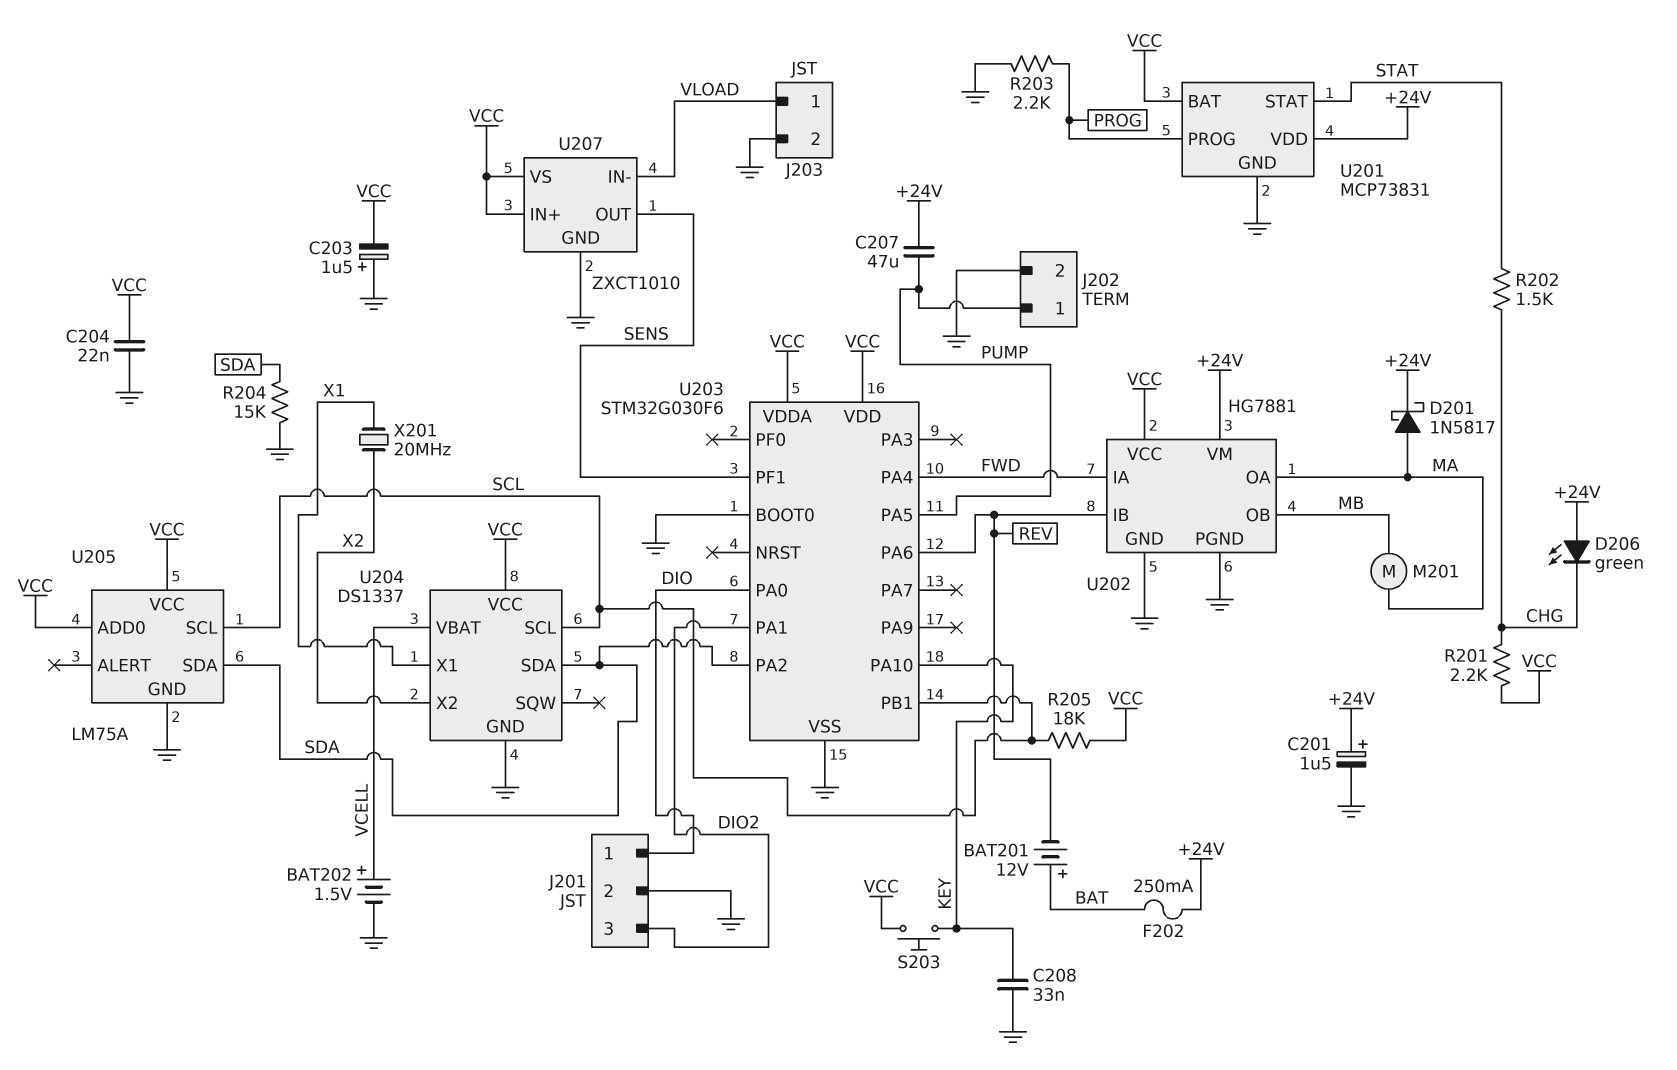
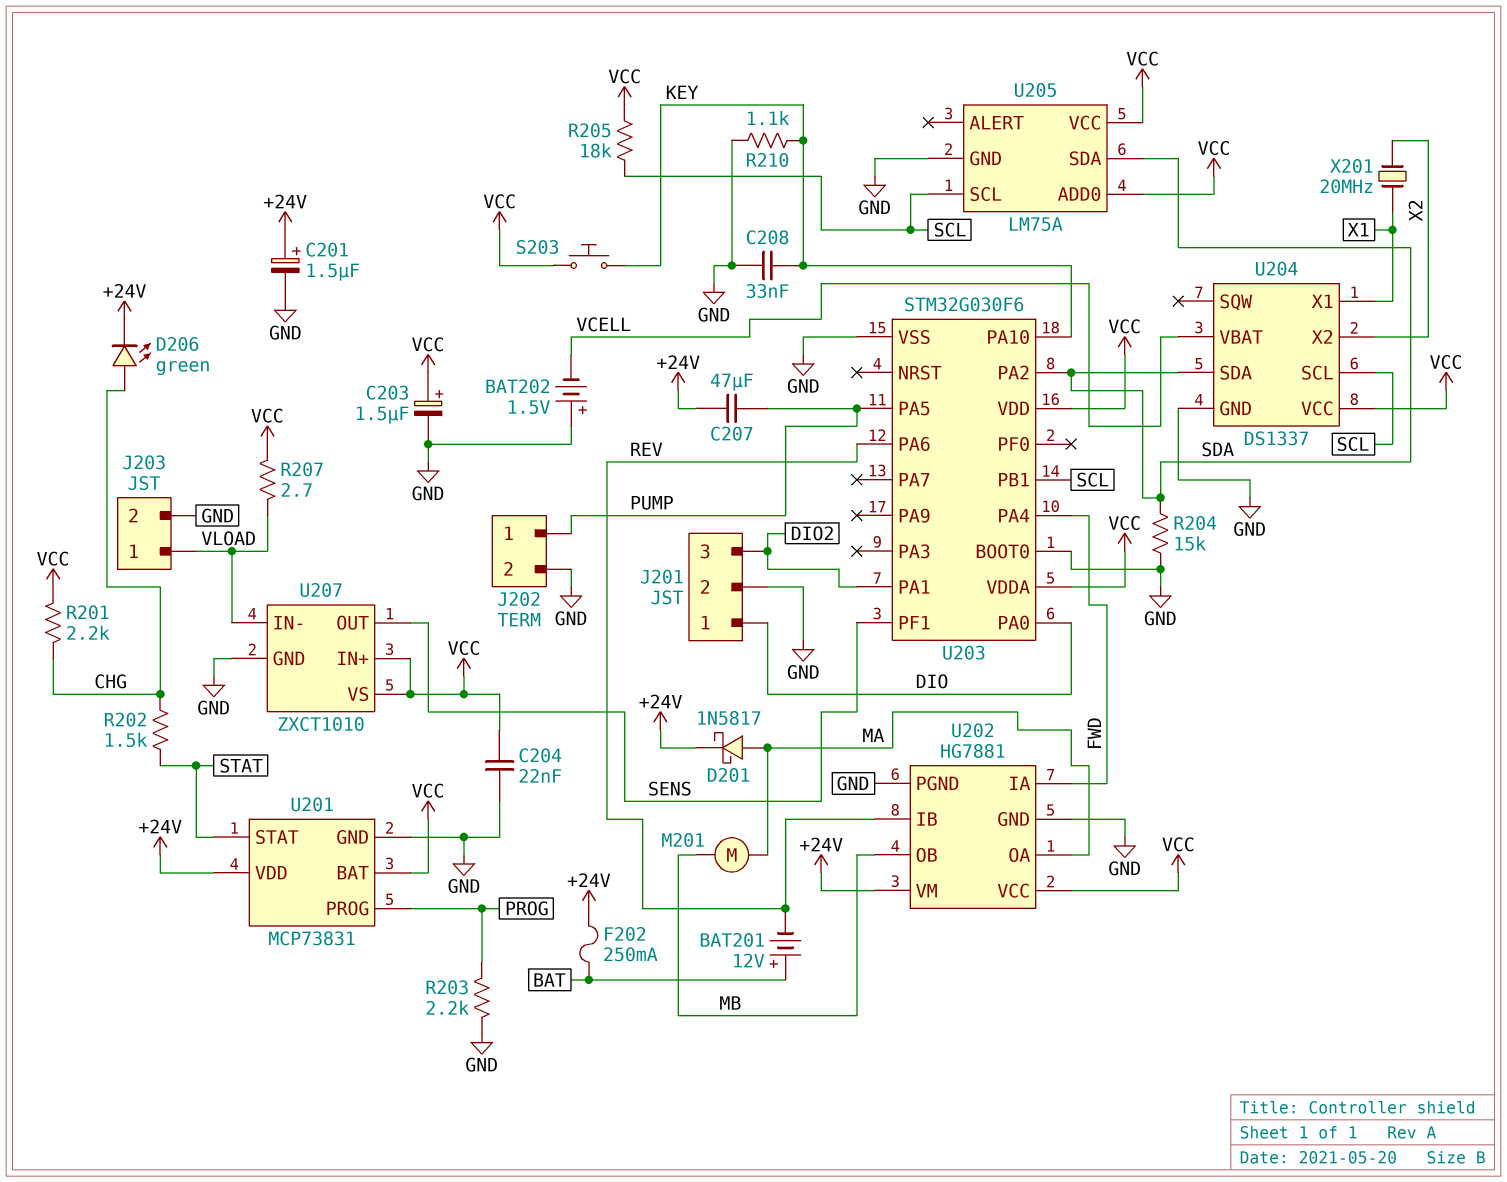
BAT202: 1.5V (plus VCELL, minus GND) -> 1.5V (plus GND, minus VCELL)
C203: 1.5uF (plus GND, minus VCC) -> 1.5uF (plus VCC, minus GND)
D206: LED green (A +24V, K CHG) -> LED green (A CHG, K +24V)
R207: none -> 2.7 (VCC, VLOAD)
R210: none -> 1.1k (GND, KEY)

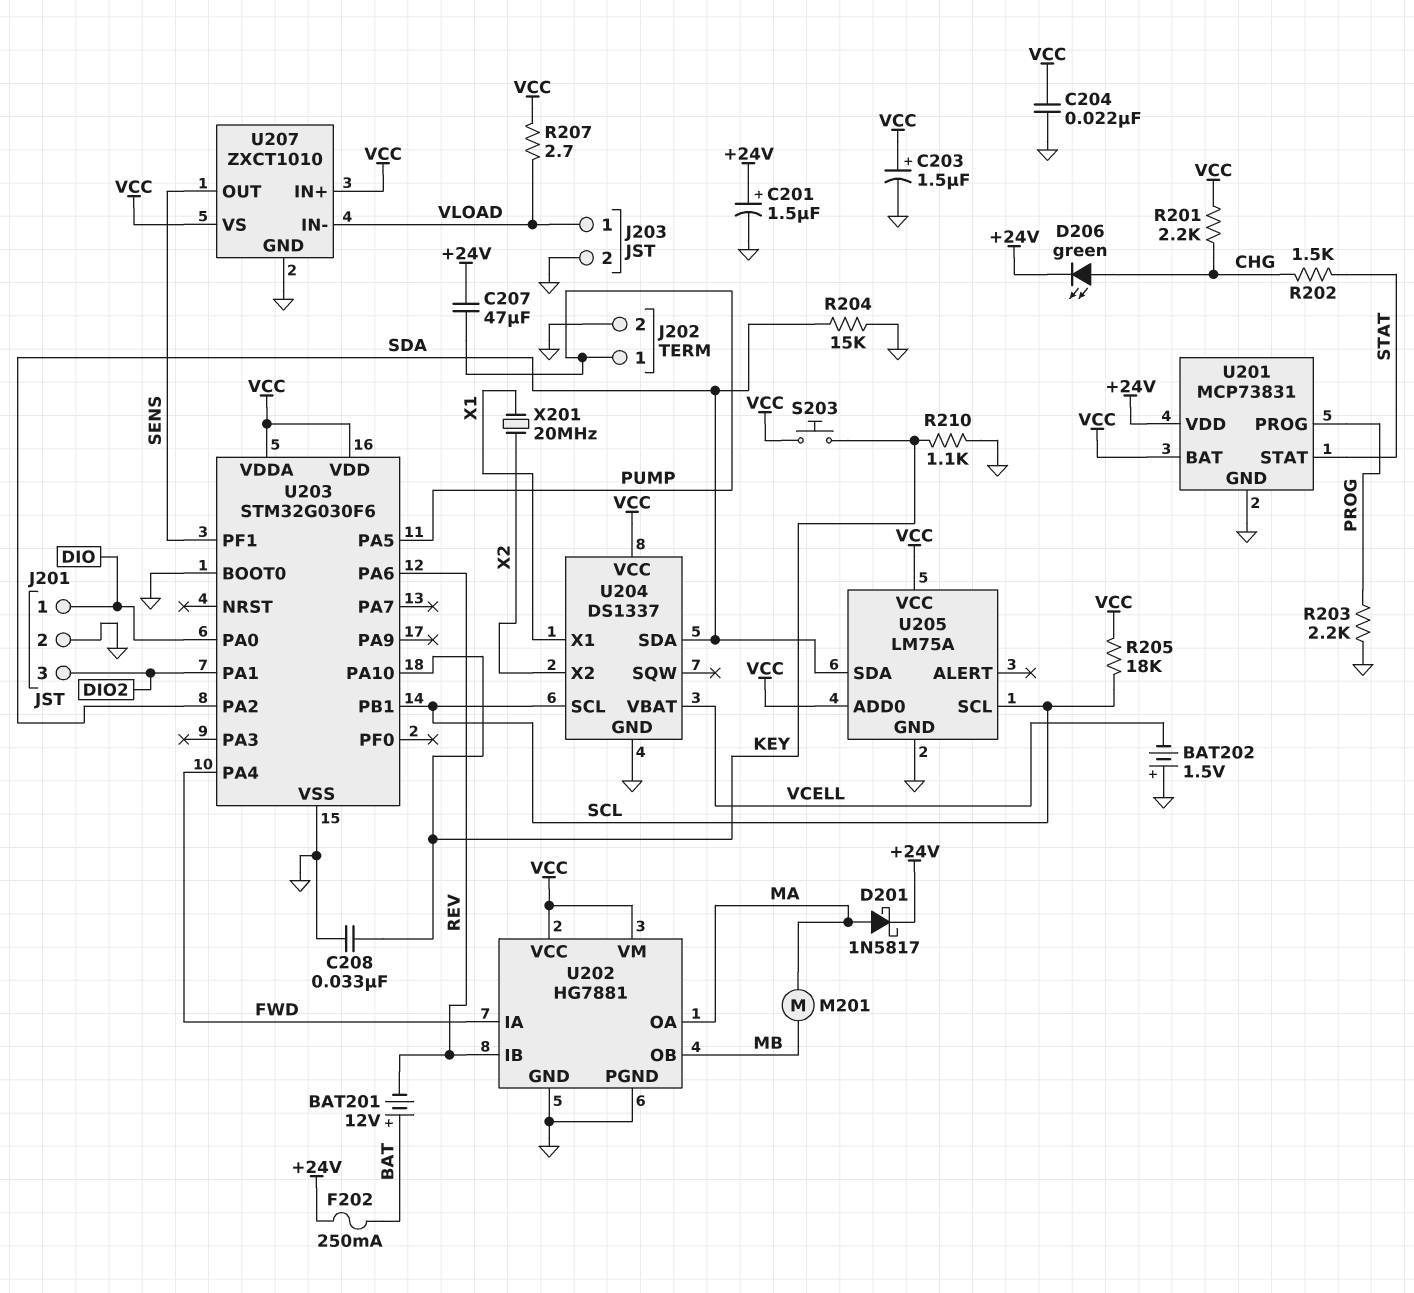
U202 pin VM: +24V -> VCC

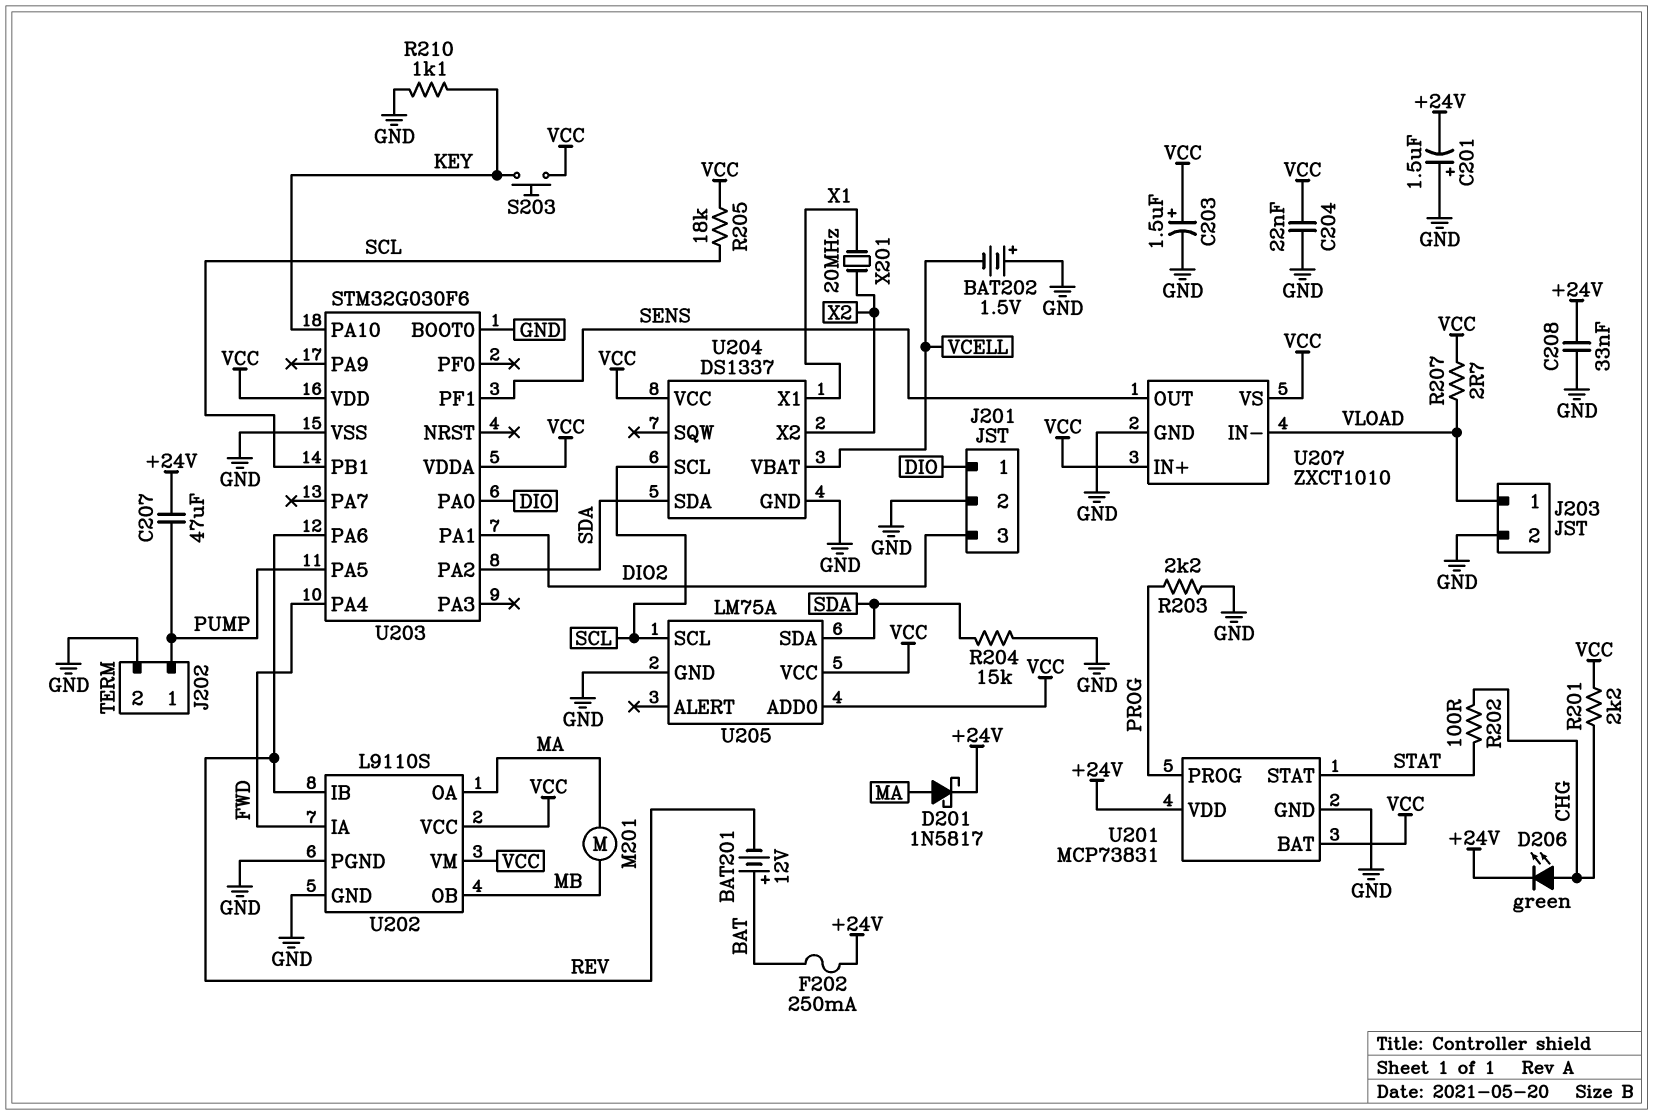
C201: 1.5uF (plus +24V, minus GND) -> 1.5uF (plus GND, minus +24V)
C208: 33nF (GND, KEY) -> 33nF (+24V, GND)
R202: 1.5k (CHG, STAT) -> 100 (CHG, STAT)
U202: HG7881 -> L9110S

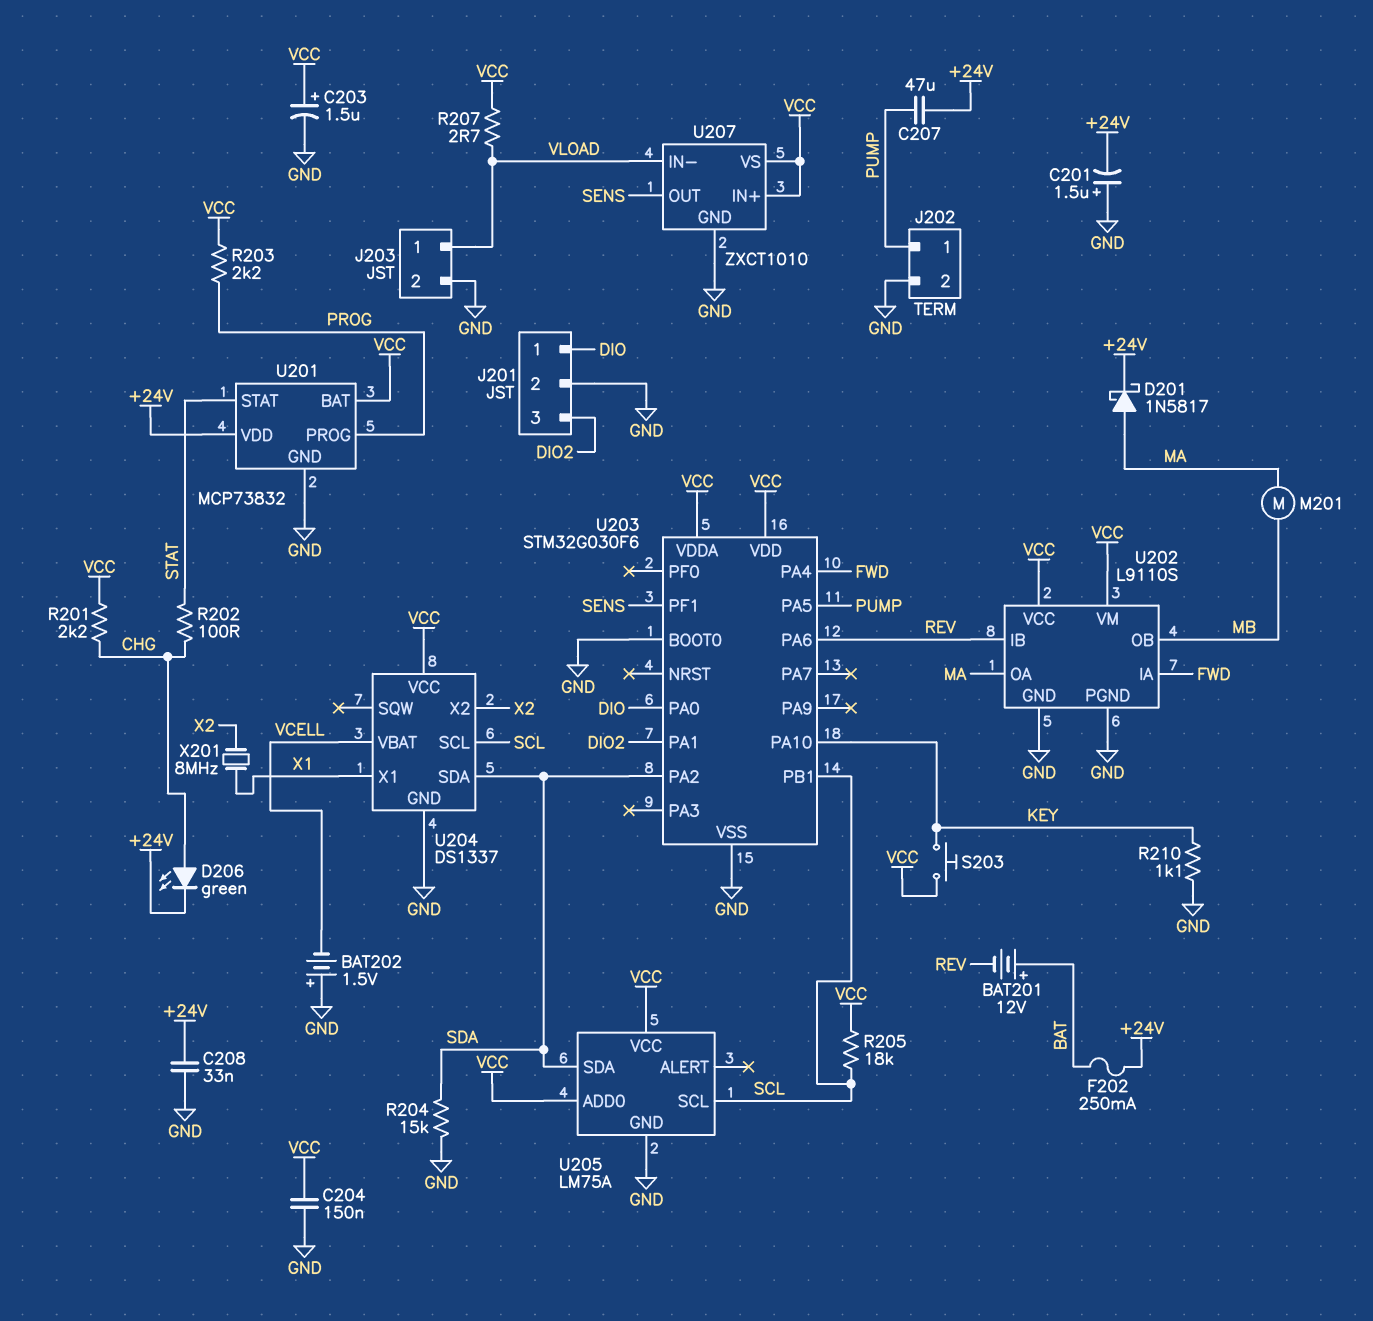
C204: 22nF (GND, VCC) -> 150nF (GND, VCC)
R203: 2.2k (GND, PROG) -> 2.2k (PROG, VCC)
U201: MCP73831 -> MCP73832
X201: 20MHz (X1, X2) -> 8MHz (X1, X2)

